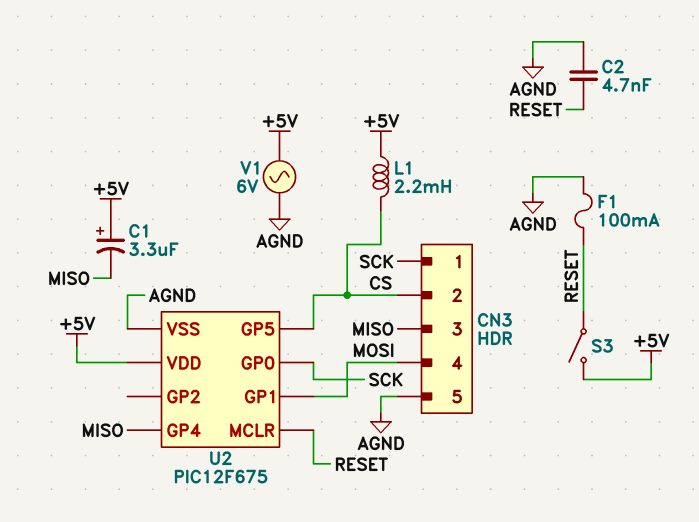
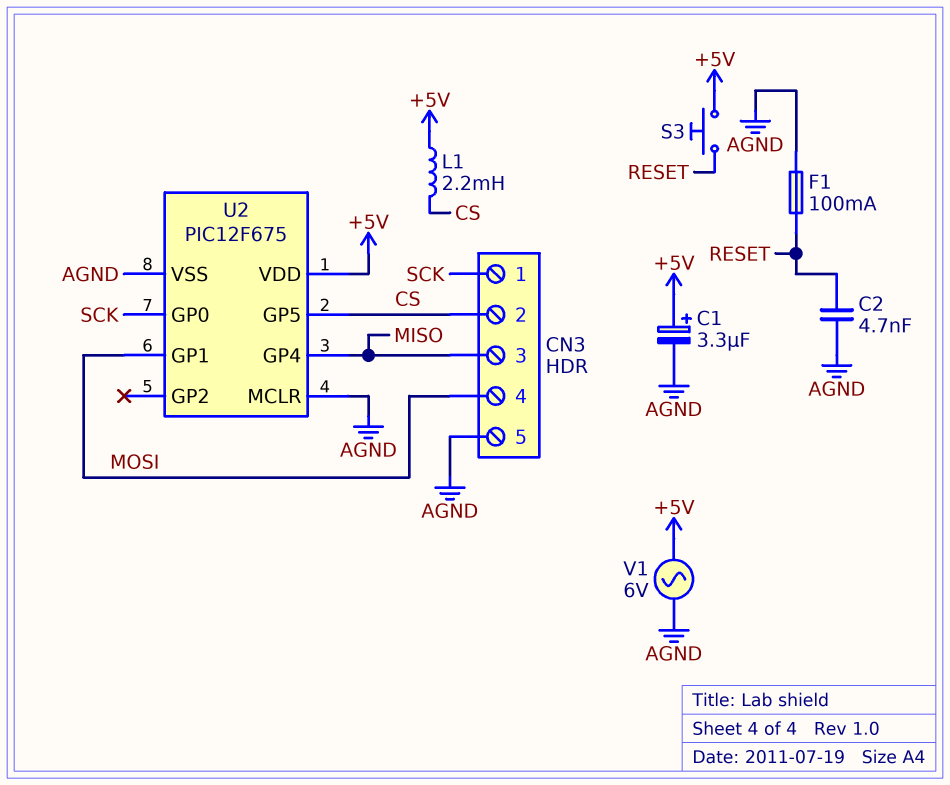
C1: 3.3uF (plus +5V, minus MISO) -> 3.3uF (plus +5V, minus AGND)
S3: switch (+5V, RESET) -> button (+5V, RESET)
U2 pin MCLR: RESET -> AGND

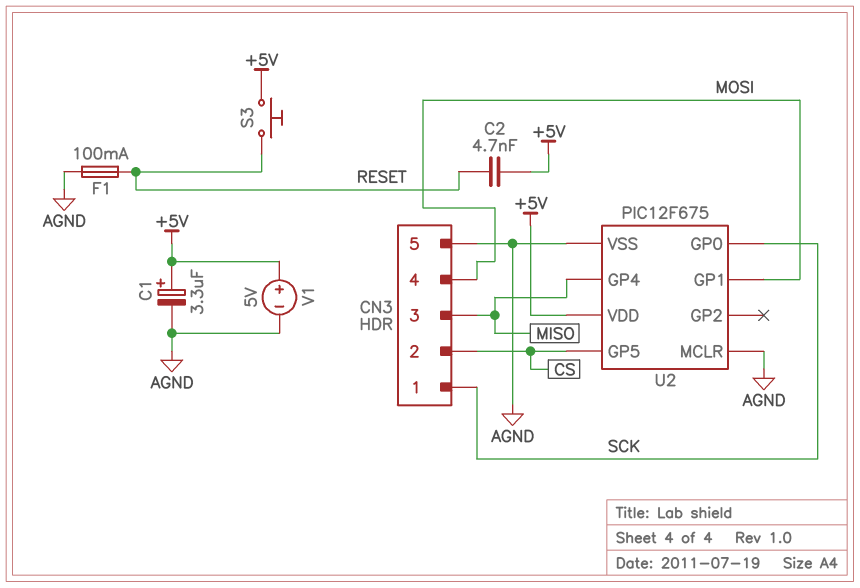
C2: 4.7nF (AGND, RESET) -> 4.7nF (+5V, RESET)
L1: 2.2mH (+5V, CS) -> none
V1: AC 6V (+5V, AGND) -> 5V (plus +5V, minus AGND)

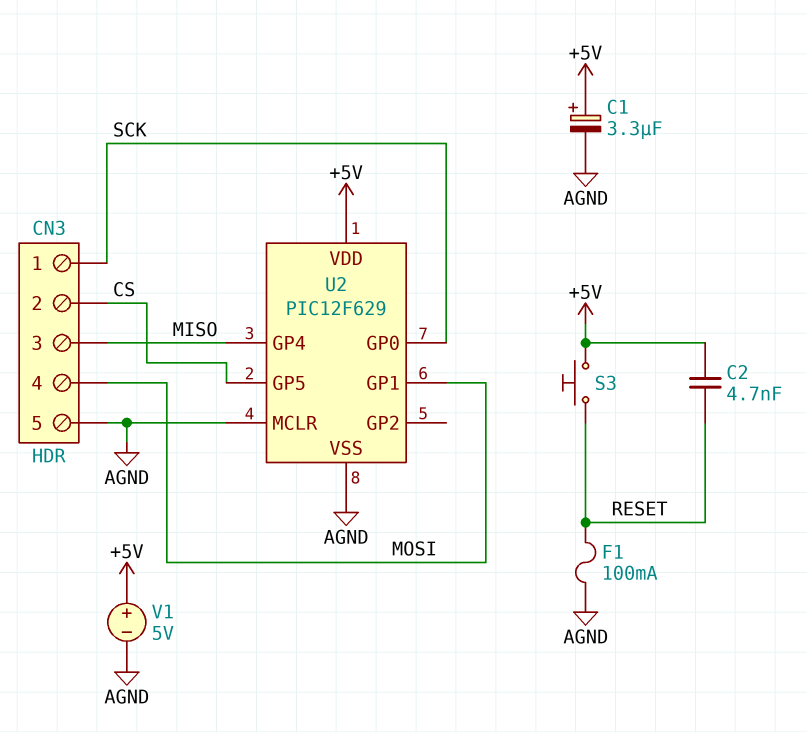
U2: PIC12F675 -> PIC12F629

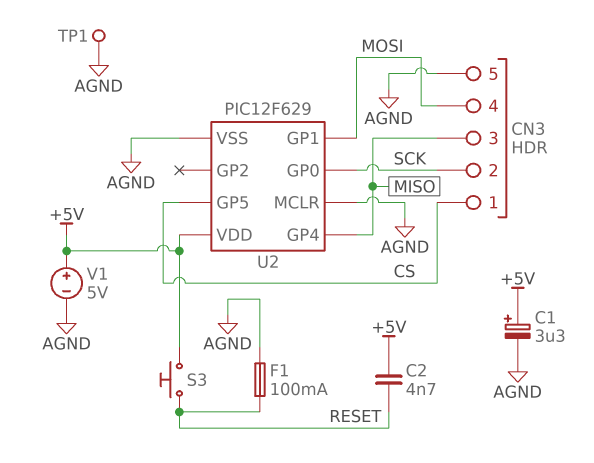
CN3 pin 1: SCK -> CS
CN3 pin 2: CS -> SCK
TP1: none -> test point (AGND)

